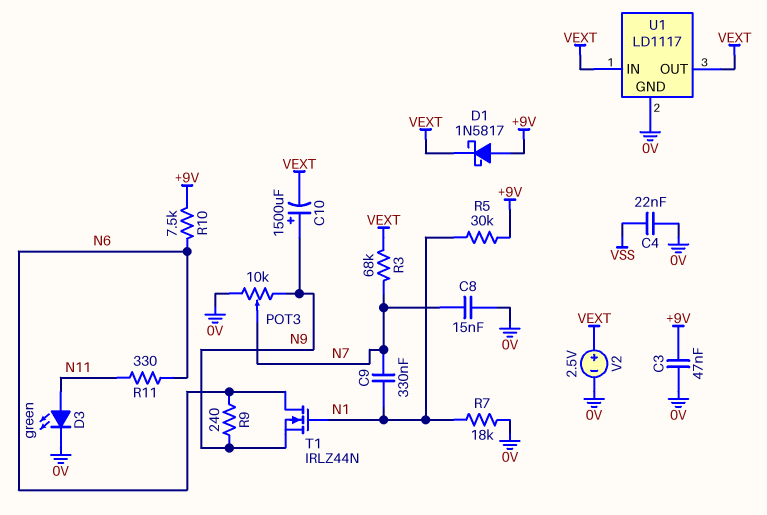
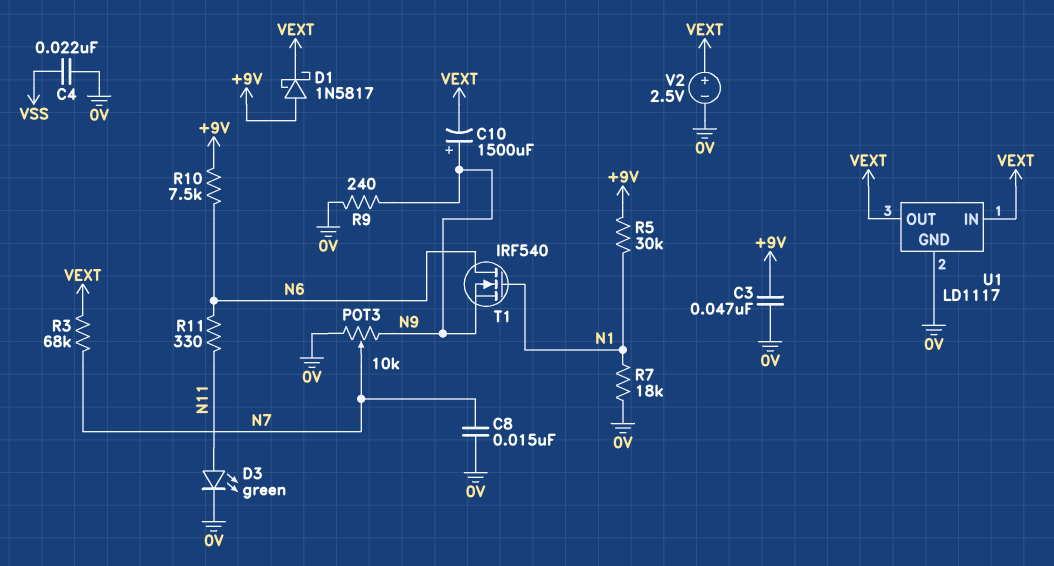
C9: 330nF (N1, N7) -> none
R9: 240 (N6, N9) -> 240 (0V, N9)
T1: NMOS IRLZ44N (G N1, D N6, S N9) -> NMOS IRF540 (G N1, D N6, S N9)

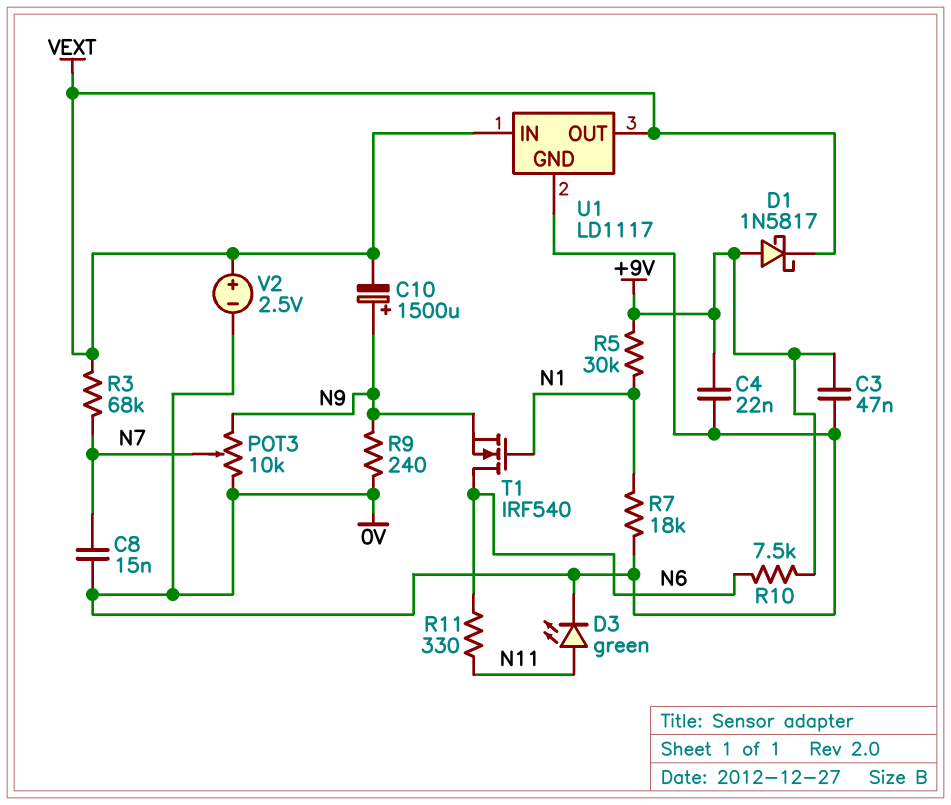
C4: 22nF (0V, VSS) -> 22nF (+9V, 0V)

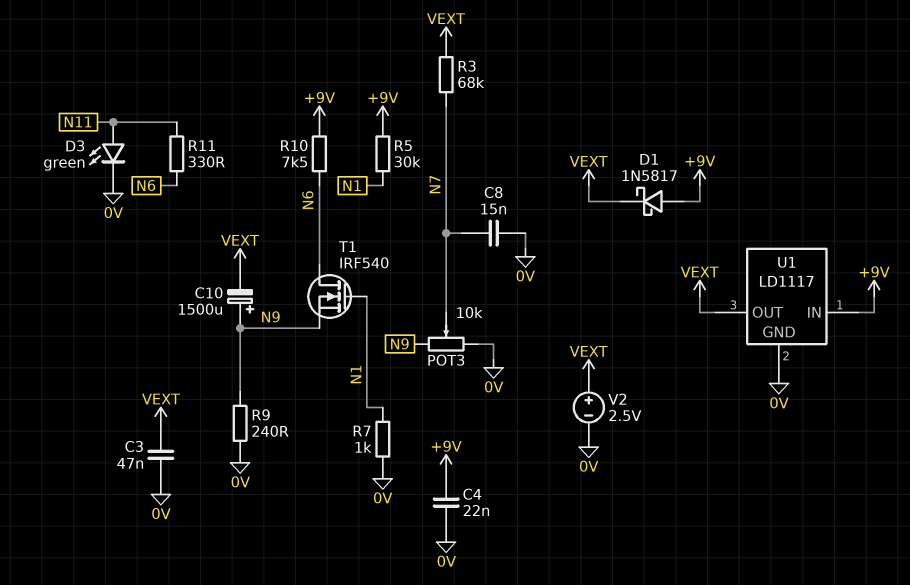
C3: 47nF (+9V, 0V) -> 47nF (0V, VEXT)
R7: 18k (0V, N1) -> 1k (0V, N1)
U1 pin IN: VEXT -> +9V

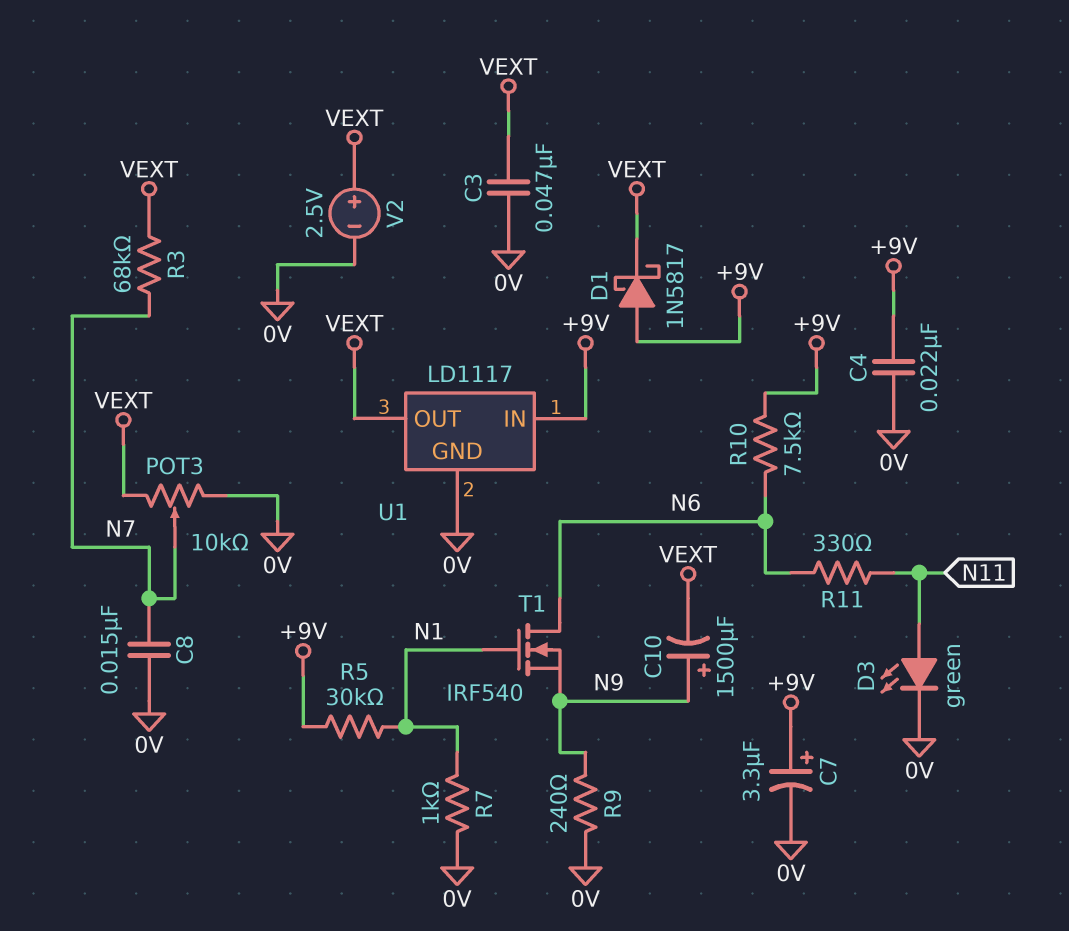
C7: none -> 3.3uF (plus +9V, minus 0V)
POT3: 10k (0V, N9, wiper N7) -> 10k (0V, VEXT, wiper N7)

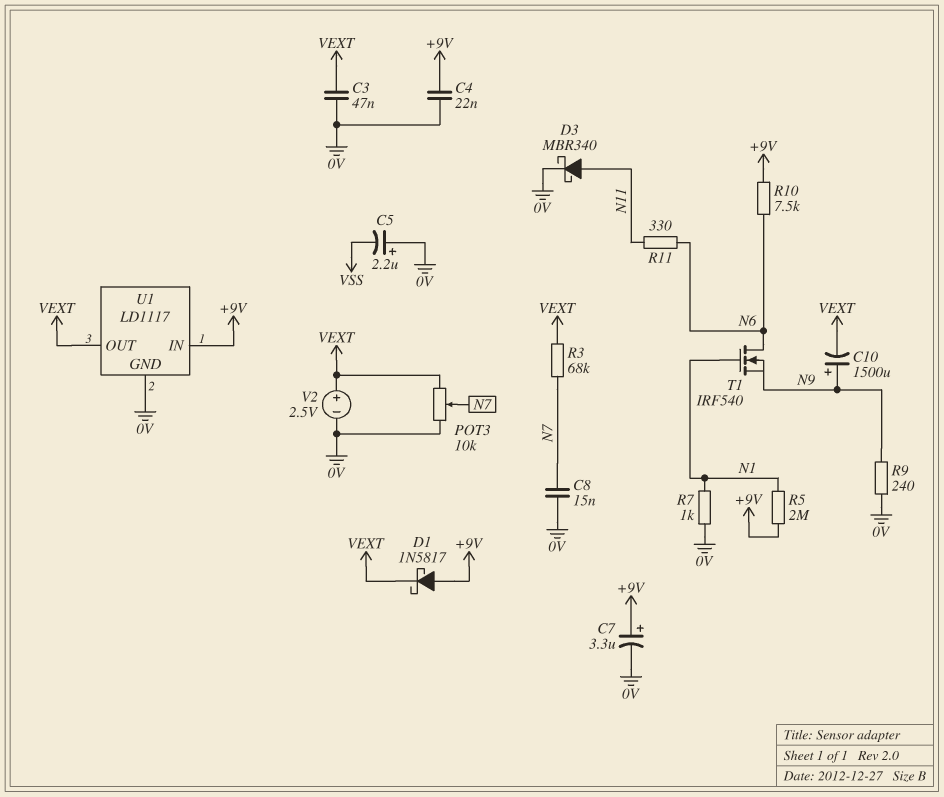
C5: none -> 2.2uF (plus 0V, minus VSS)
D3: LED green (A N11, K 0V) -> schottky MBR340 (A N11, K 0V)
R5: 30k (+9V, N1) -> 2M (+9V, N1)

